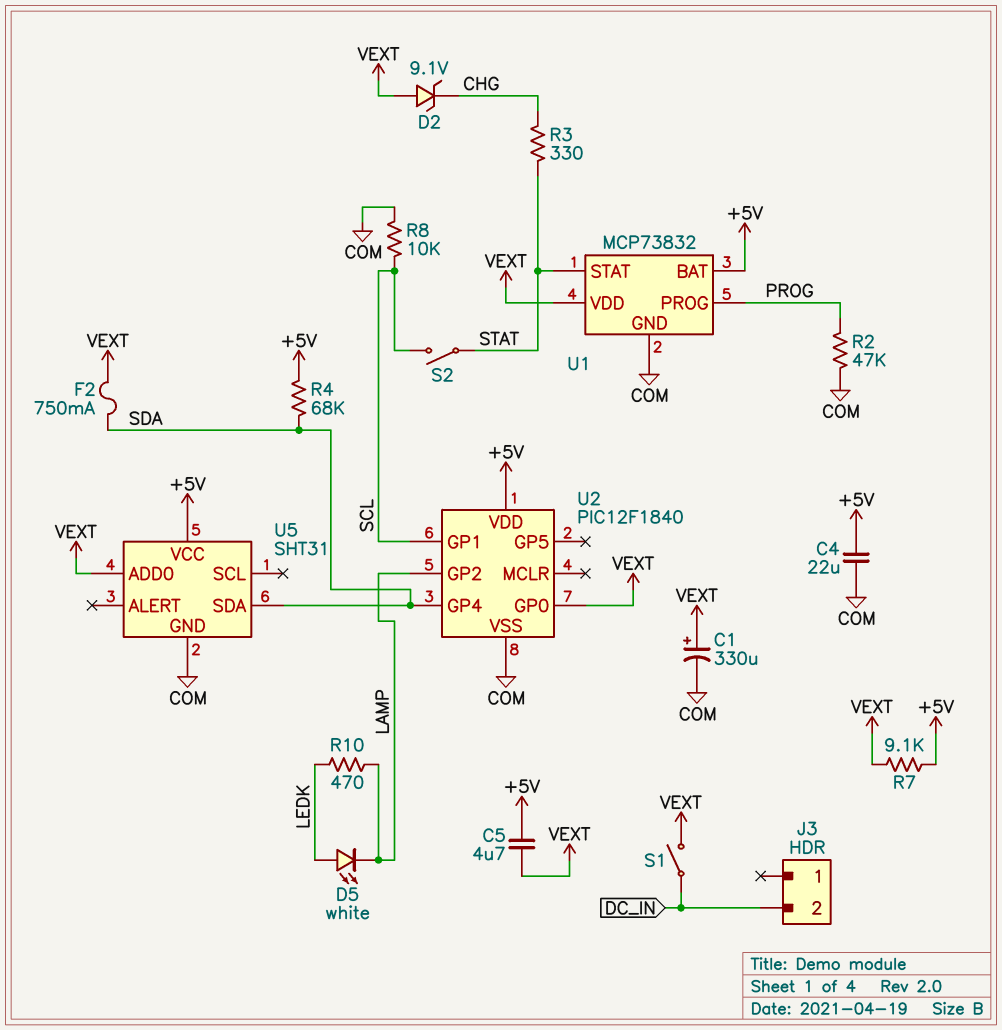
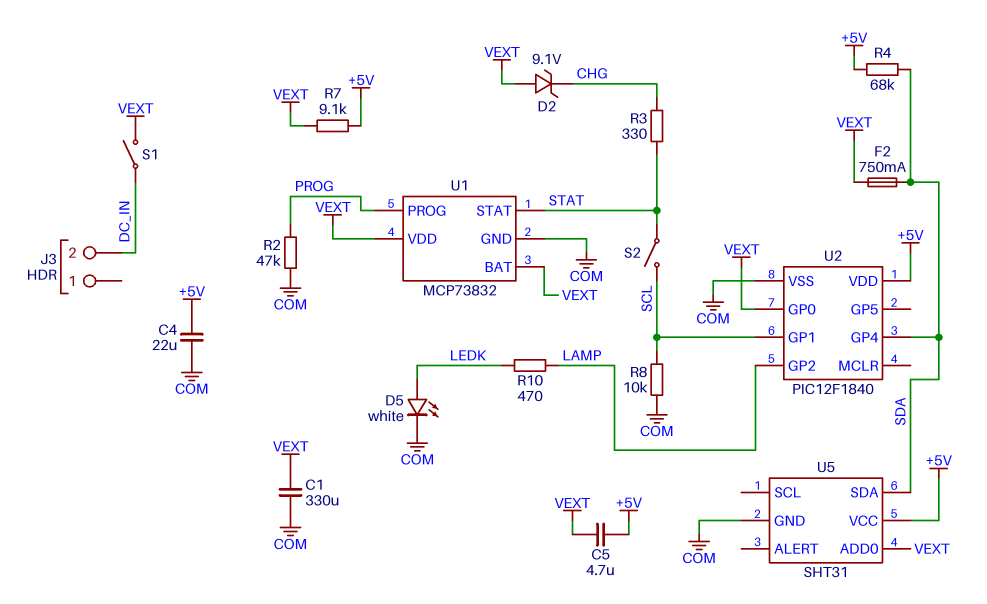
C1: 330uF (plus VEXT, minus COM) -> 330uF (COM, VEXT)
D5: LED white (A LEDK, K LAMP) -> LED white (A LEDK, K COM)
U1 pin BAT: +5V -> VEXT

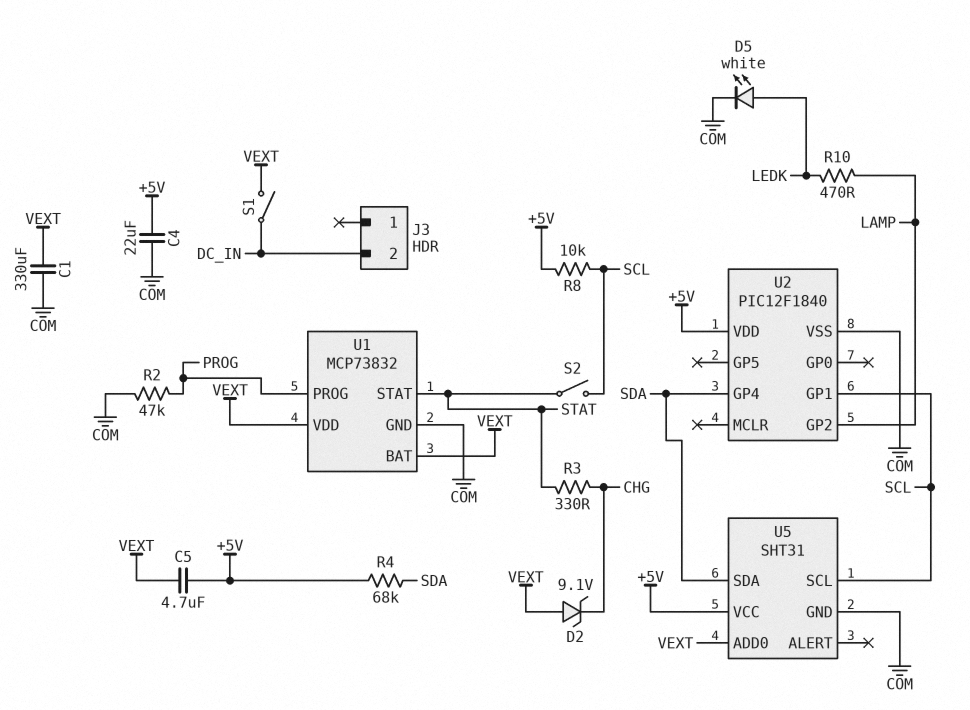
F2: 750mA (SDA, VEXT) -> none
R7: 9.1k (+5V, VEXT) -> none
R8: 10k (COM, SCL) -> 10k (+5V, SCL)
U2 pin GP0: VEXT -> none
U5 pin SCL: none -> SCL

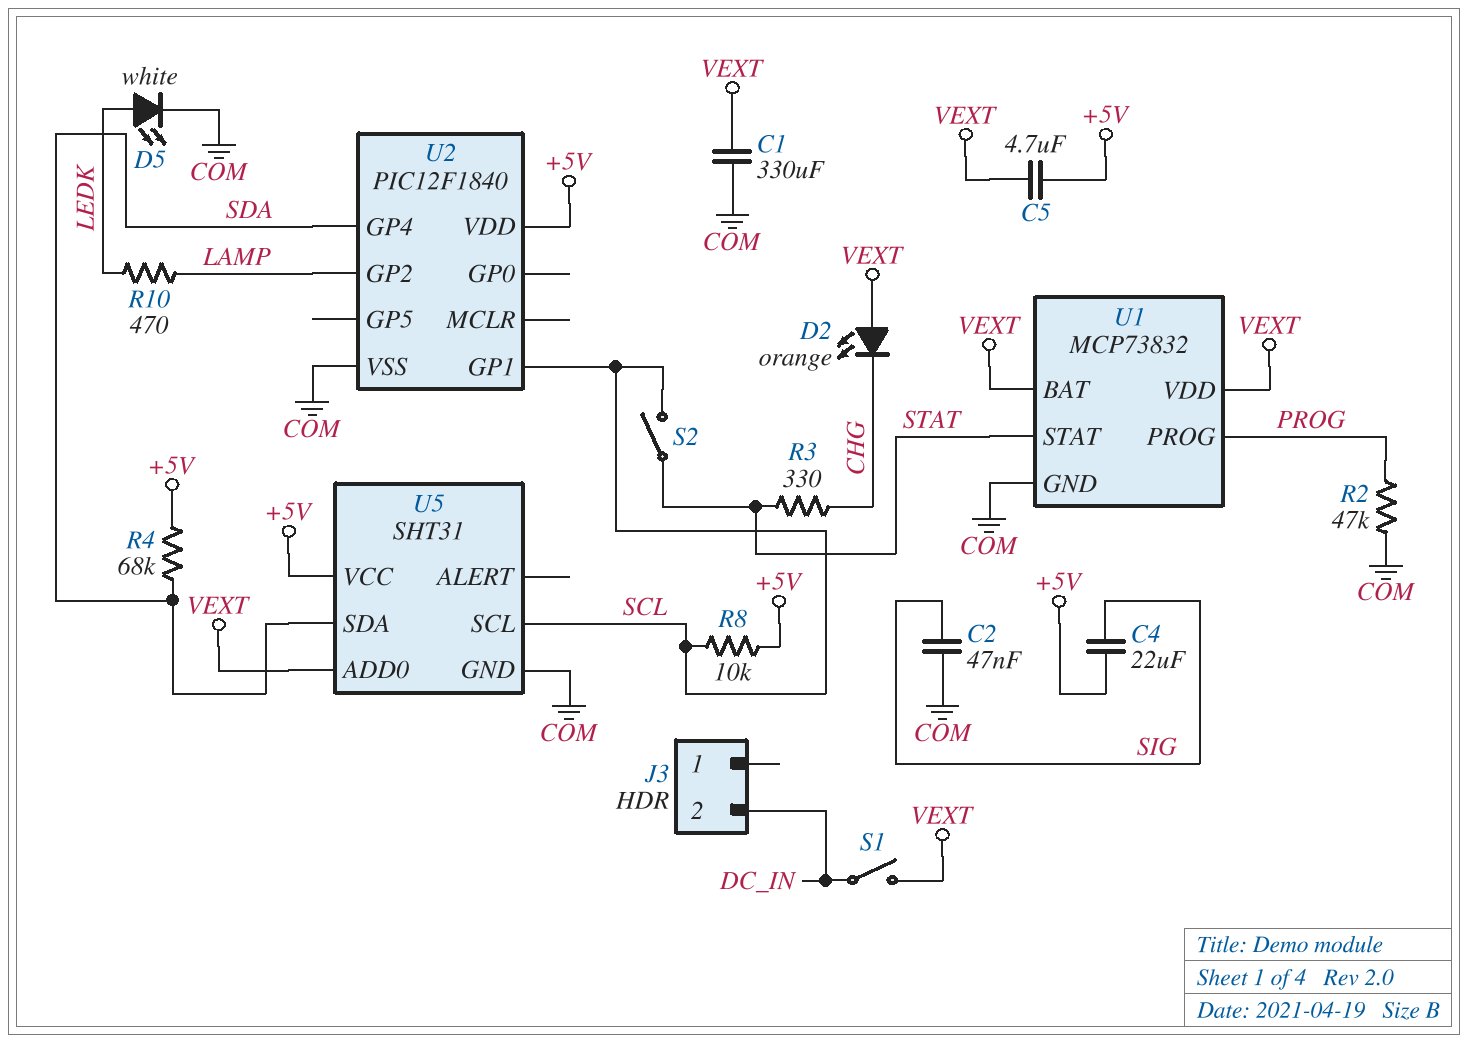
C2: none -> 47nF (COM, SIG)
C4: 22uF (+5V, COM) -> 22uF (+5V, SIG)
D2: zener 9.1V (A VEXT, K CHG) -> LED orange (A VEXT, K CHG)

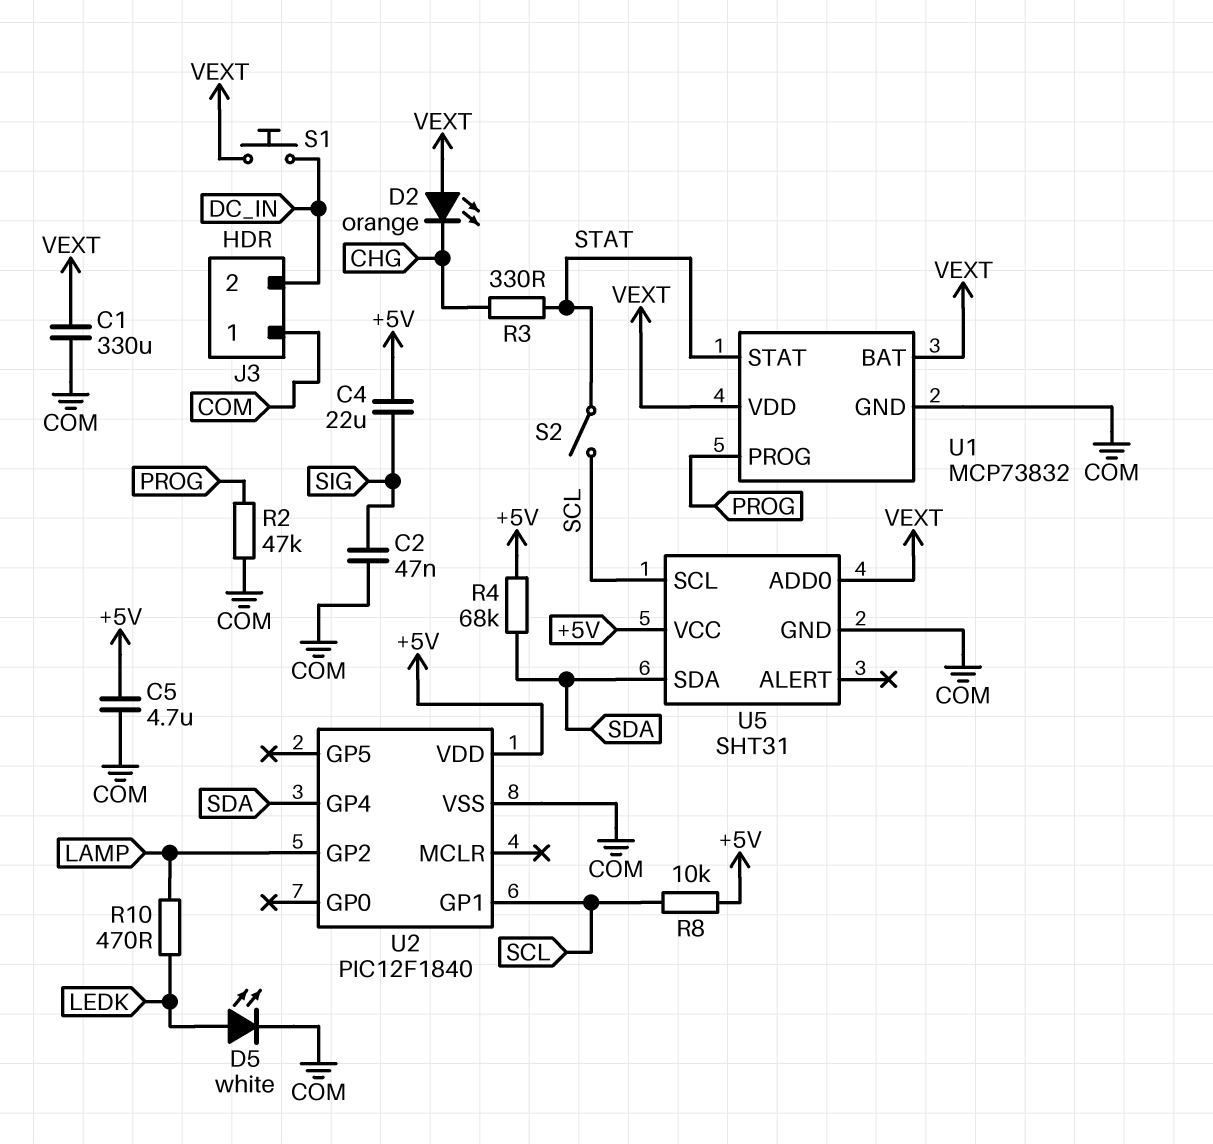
C5: 4.7uF (+5V, VEXT) -> 4.7uF (+5V, COM)
J3 pin 1: none -> COM
S1: switch (DC_IN, VEXT) -> button (DC_IN, VEXT)

